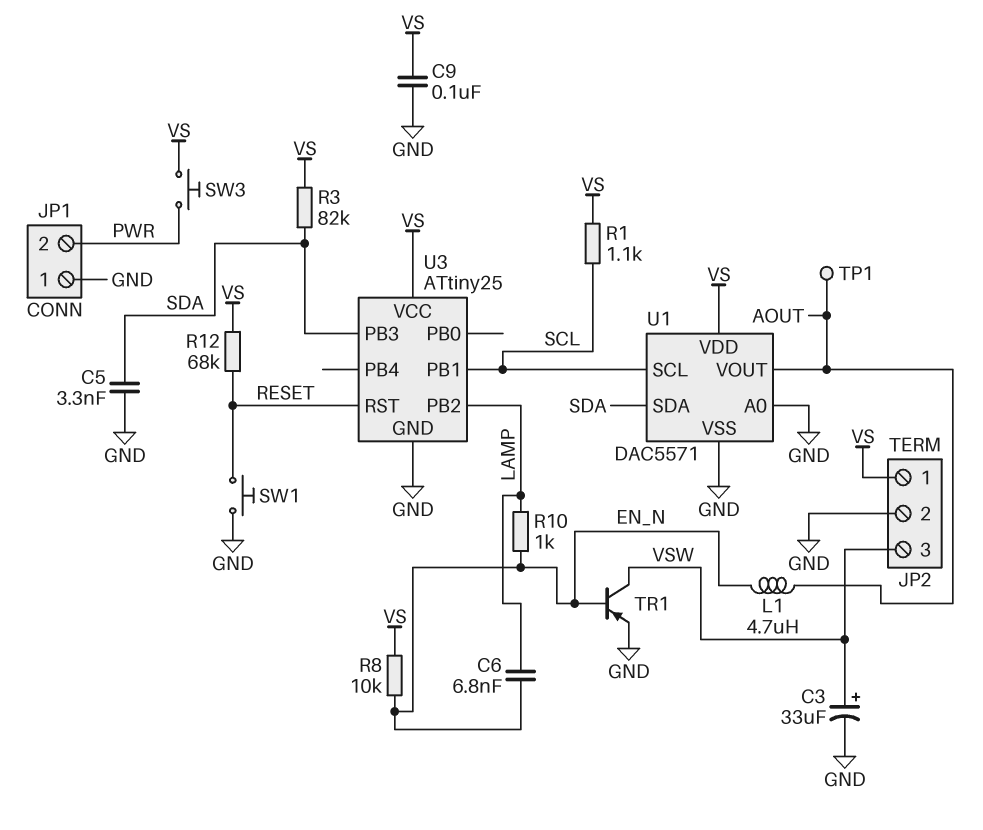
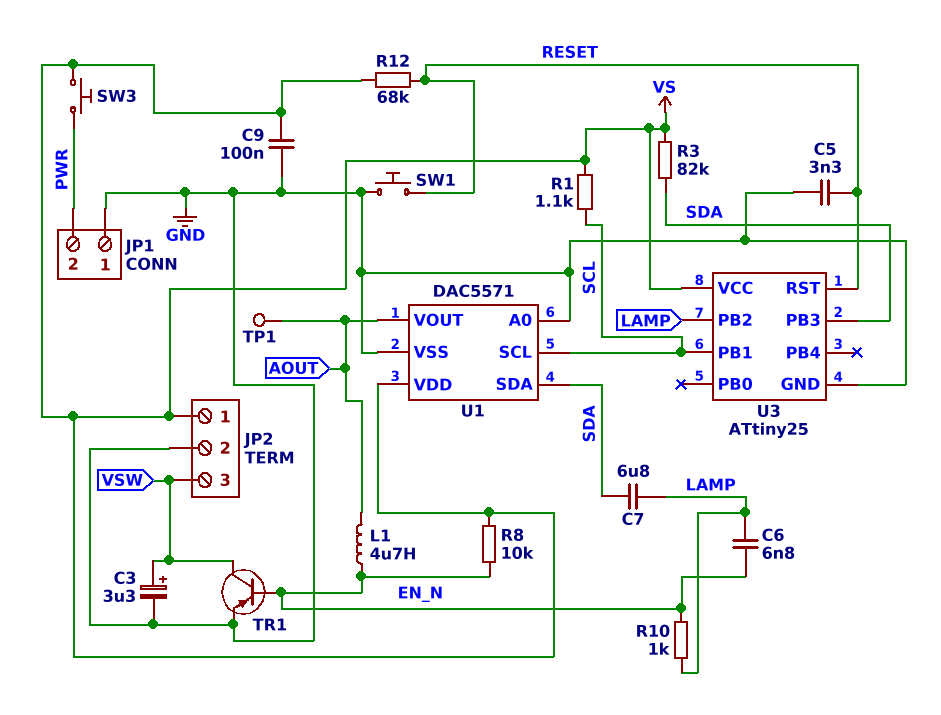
C3: 33uF (plus VSW, minus GND) -> 3.3uF (plus VSW, minus GND)
C5: 3.3nF (GND, SDA) -> 3.3nF (GND, RESET)
C7: none -> 6.8uF (LAMP, SDA)

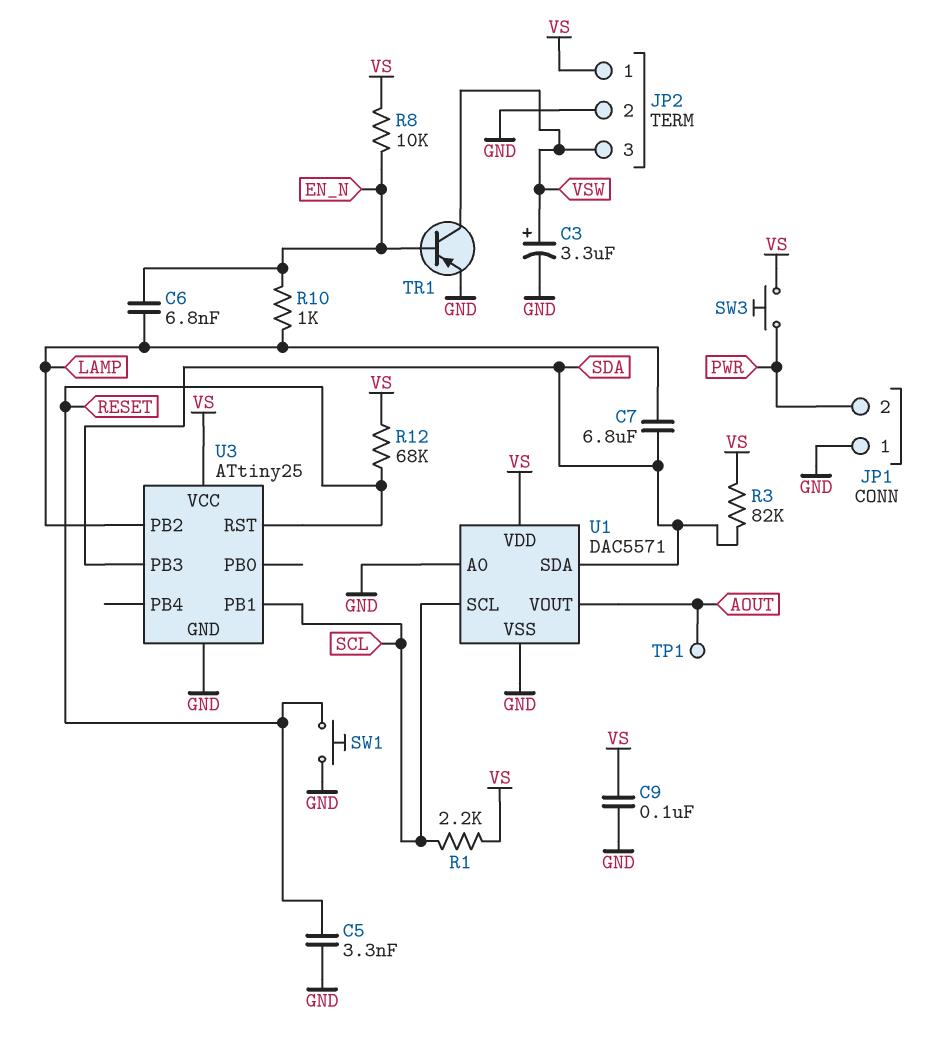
L1: 4.7uH (AOUT, EN_N) -> none
R1: 1.1k (SCL, VS) -> 2.2k (SCL, VS)

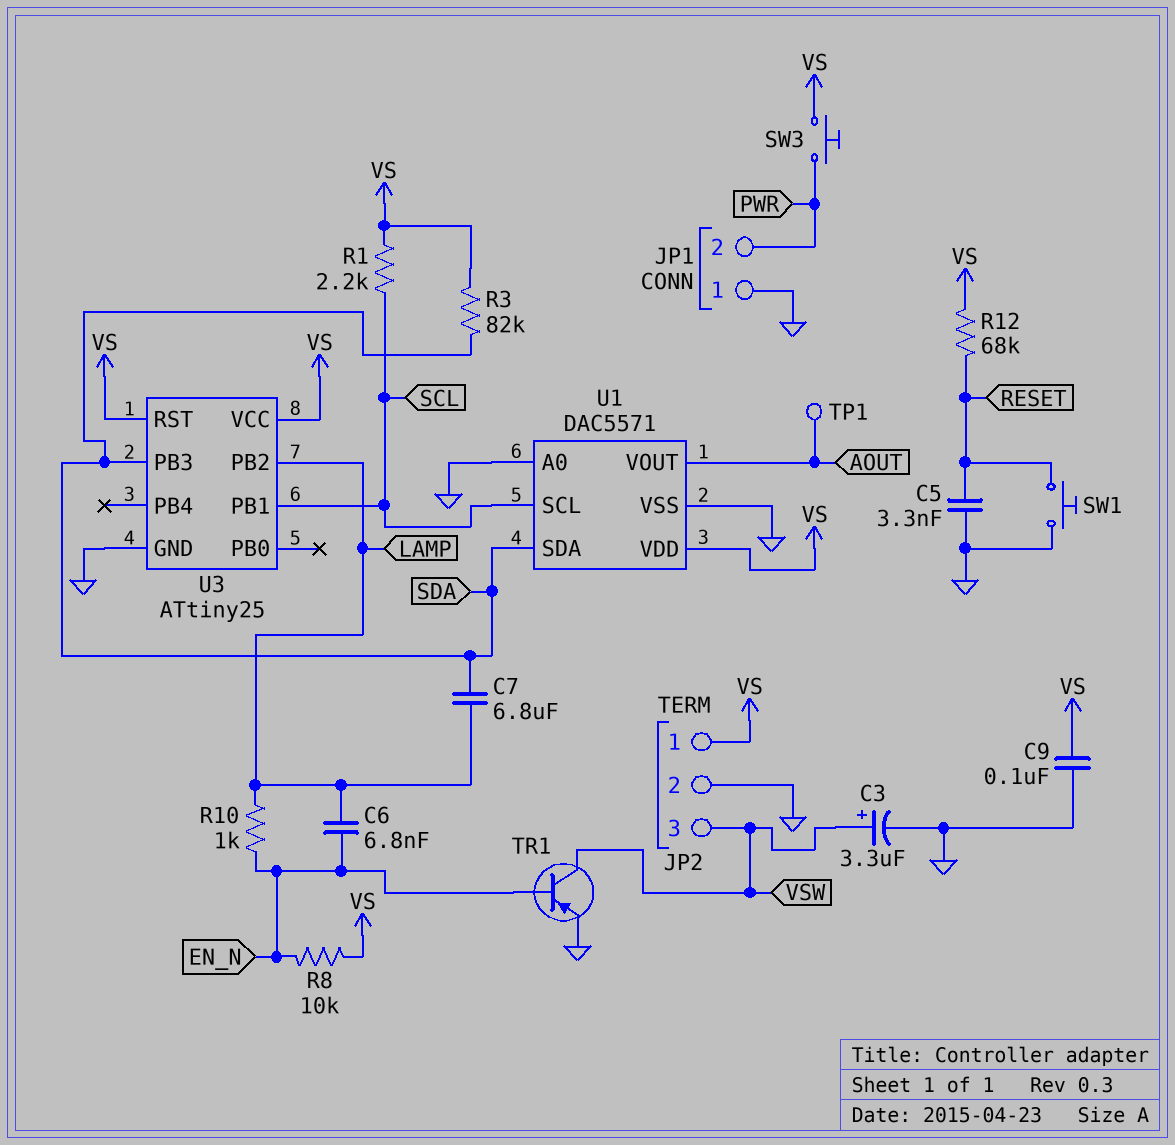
U3 pin RST: RESET -> VS

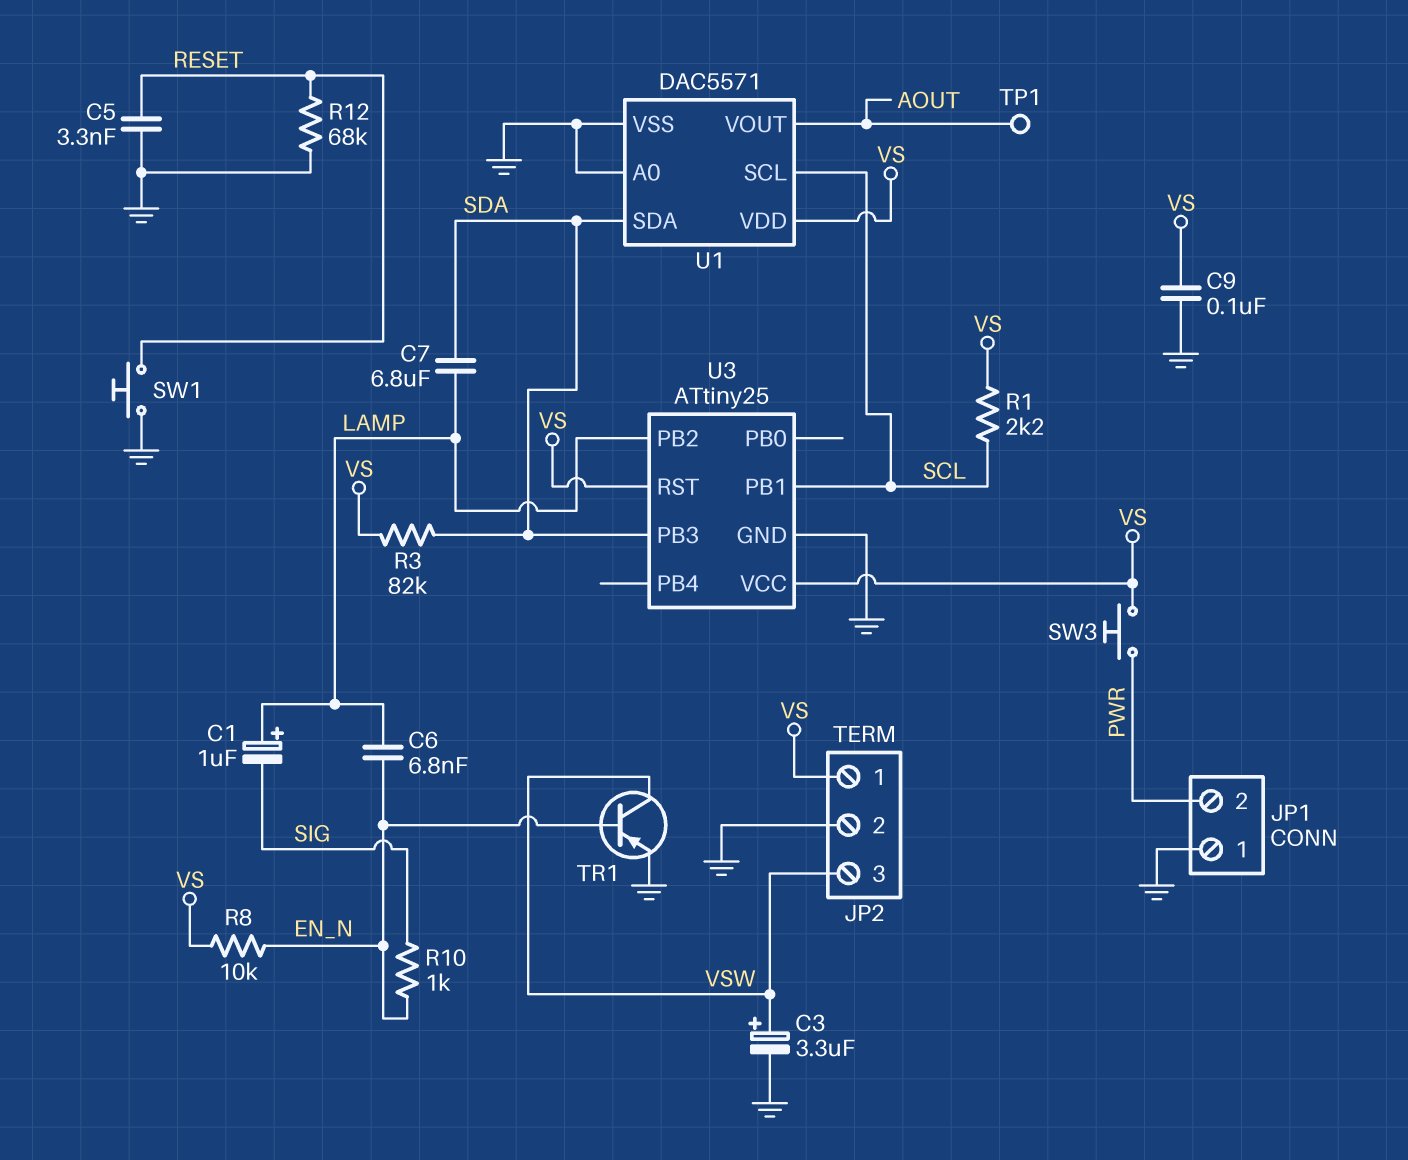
C1: none -> 1uF (plus LAMP, minus SIG)
R10: 1k (EN_N, LAMP) -> 1k (EN_N, SIG)
R12: 68k (RESET, VS) -> 68k (GND, RESET)

